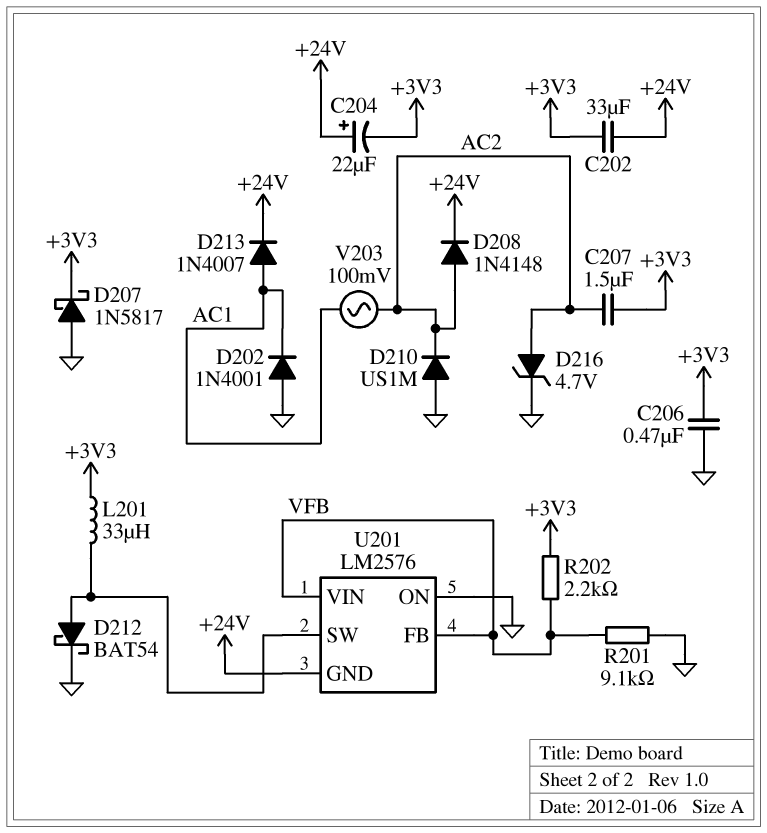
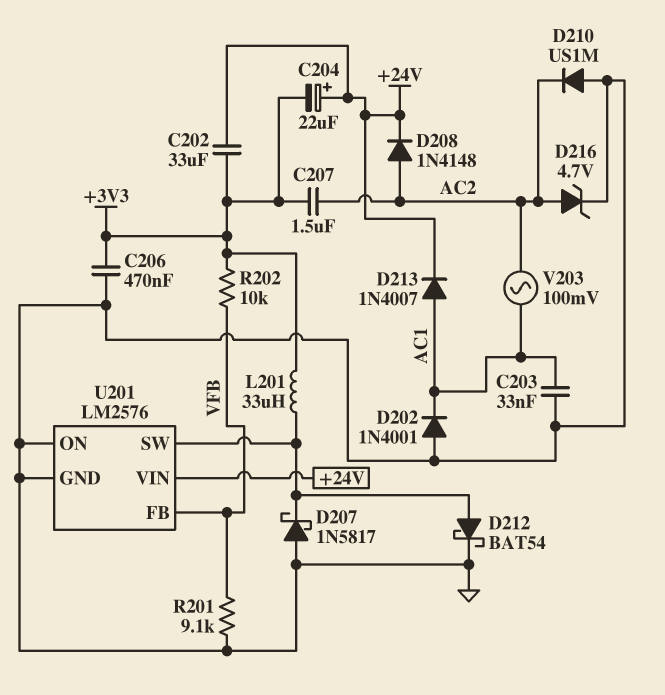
C203: none -> 33nF (AC1, GND)
D207: schottky 1N5817 (A GND, K +3V3) -> schottky 1N5817 (A GND, K U201/SW)
R202: 2.2k (+3V3, VFB) -> 10k (+3V3, VFB)
U201 pin GND: +24V -> GND
U201 pin VIN: VFB -> +24V

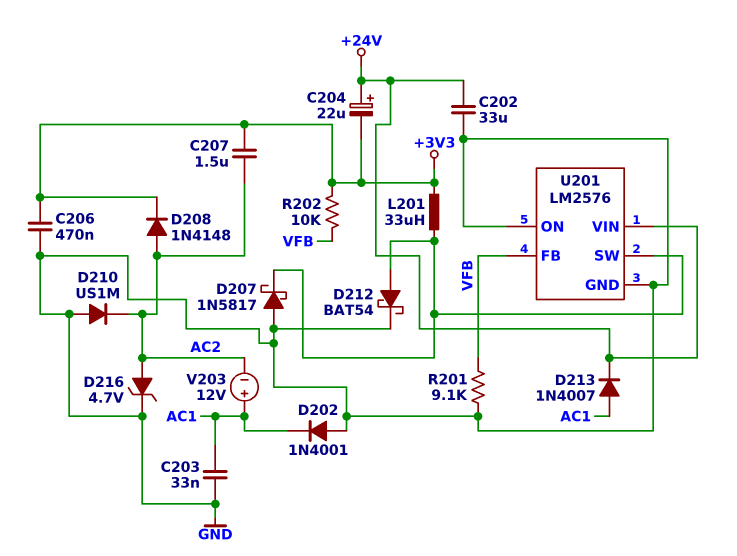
C202: 33uF (+3V3, +24V) -> 33uF (+24V, GND)
D208: diode 1N4148 (A AC2, K +24V) -> diode 1N4148 (A AC2, K +3V3)
V203: AC 100mV (AC1, AC2) -> 12V (plus AC1, minus AC2)

